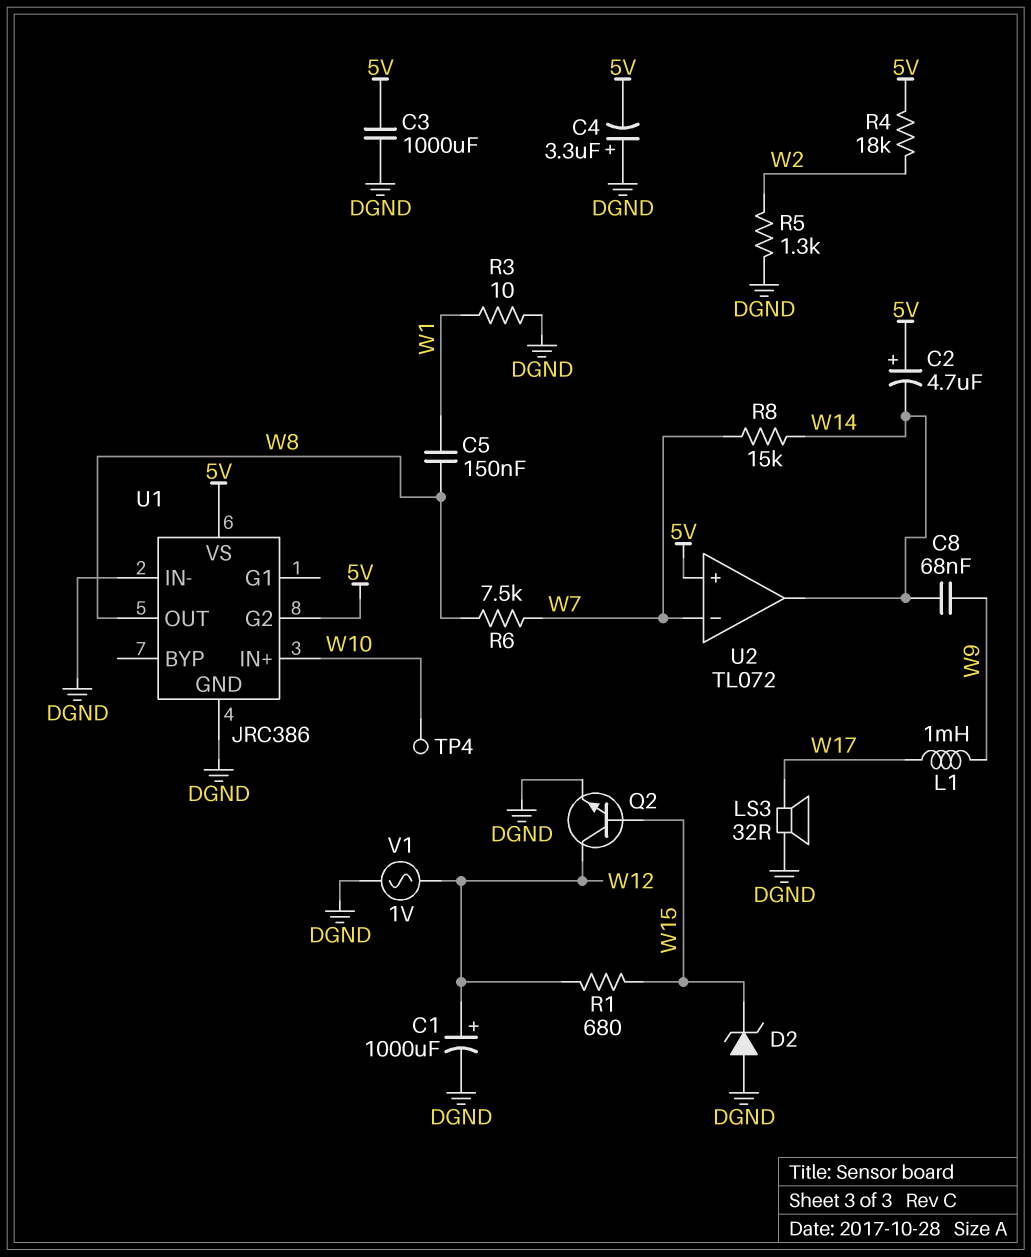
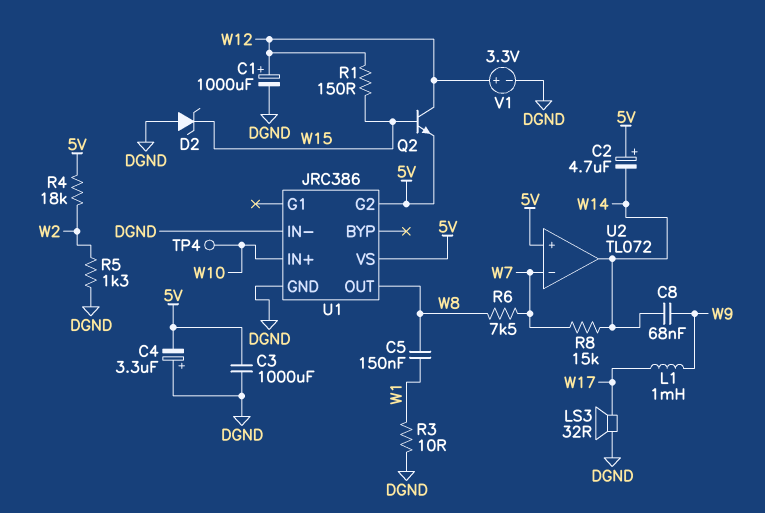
Q2: NPN (B W15, C W12, E DGND) -> NPN (B W15, C W12, E 5V)
R1: 680 (W12, W15) -> 150 (W12, W15)
V1: AC 1V (DGND, W12) -> 3.3V (plus W12, minus DGND)

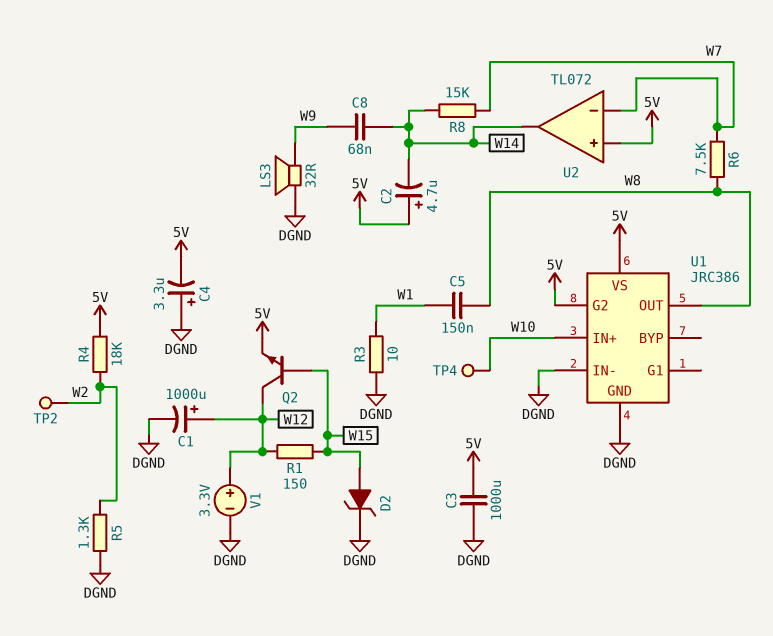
D2: zener (A DGND, K W15) -> zener (A W15, K DGND)
L1: 1mH (W9, W17) -> none
LS3: speaker 32R (DGND, W17) -> speaker 32R (DGND, W9)
TP2: none -> test point (W2)

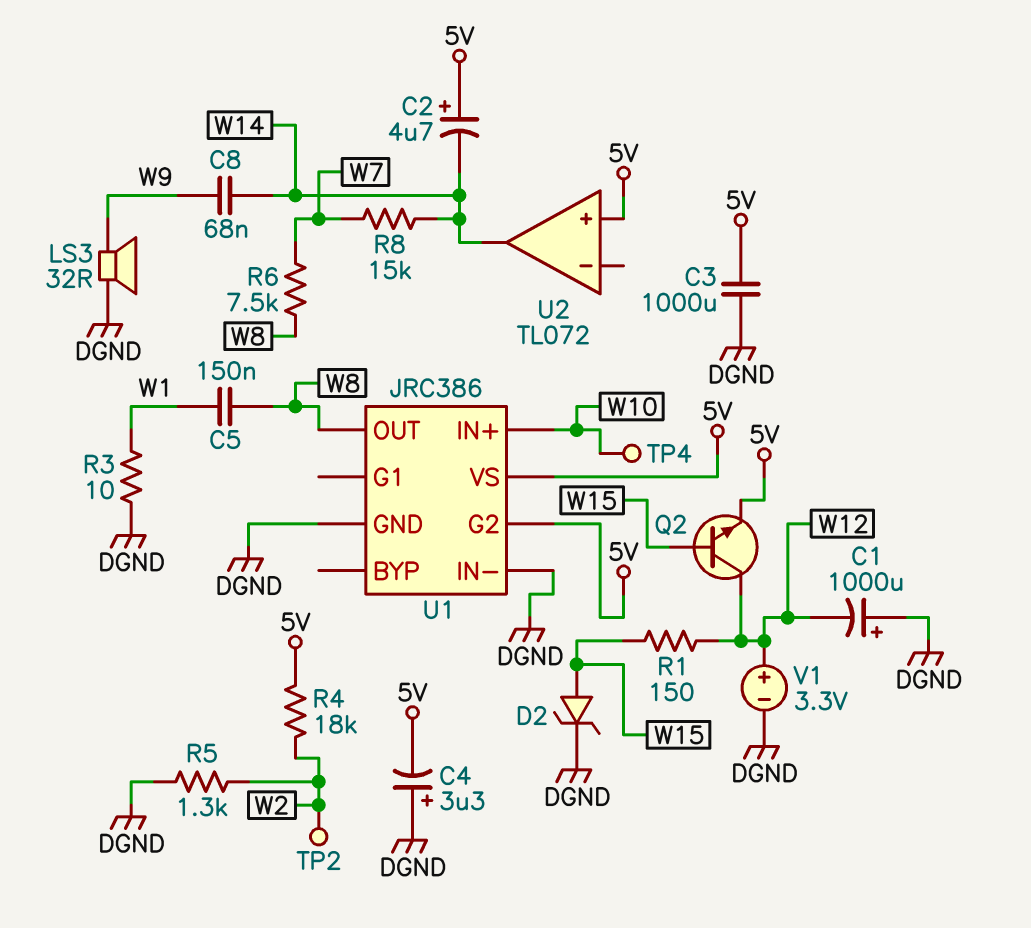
C1: 1000uF (plus W12, minus DGND) -> 1000uF (plus DGND, minus W12)
U2 pin in-: W7 -> none

